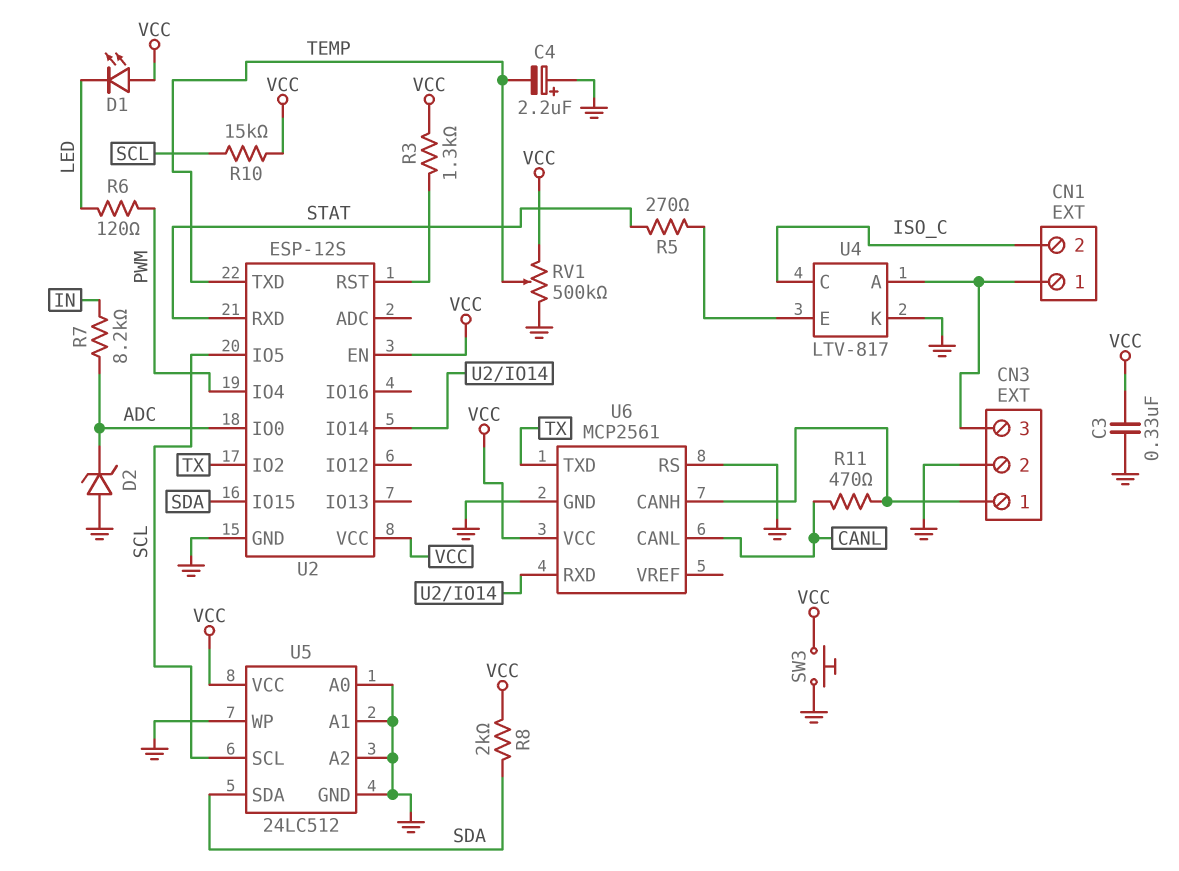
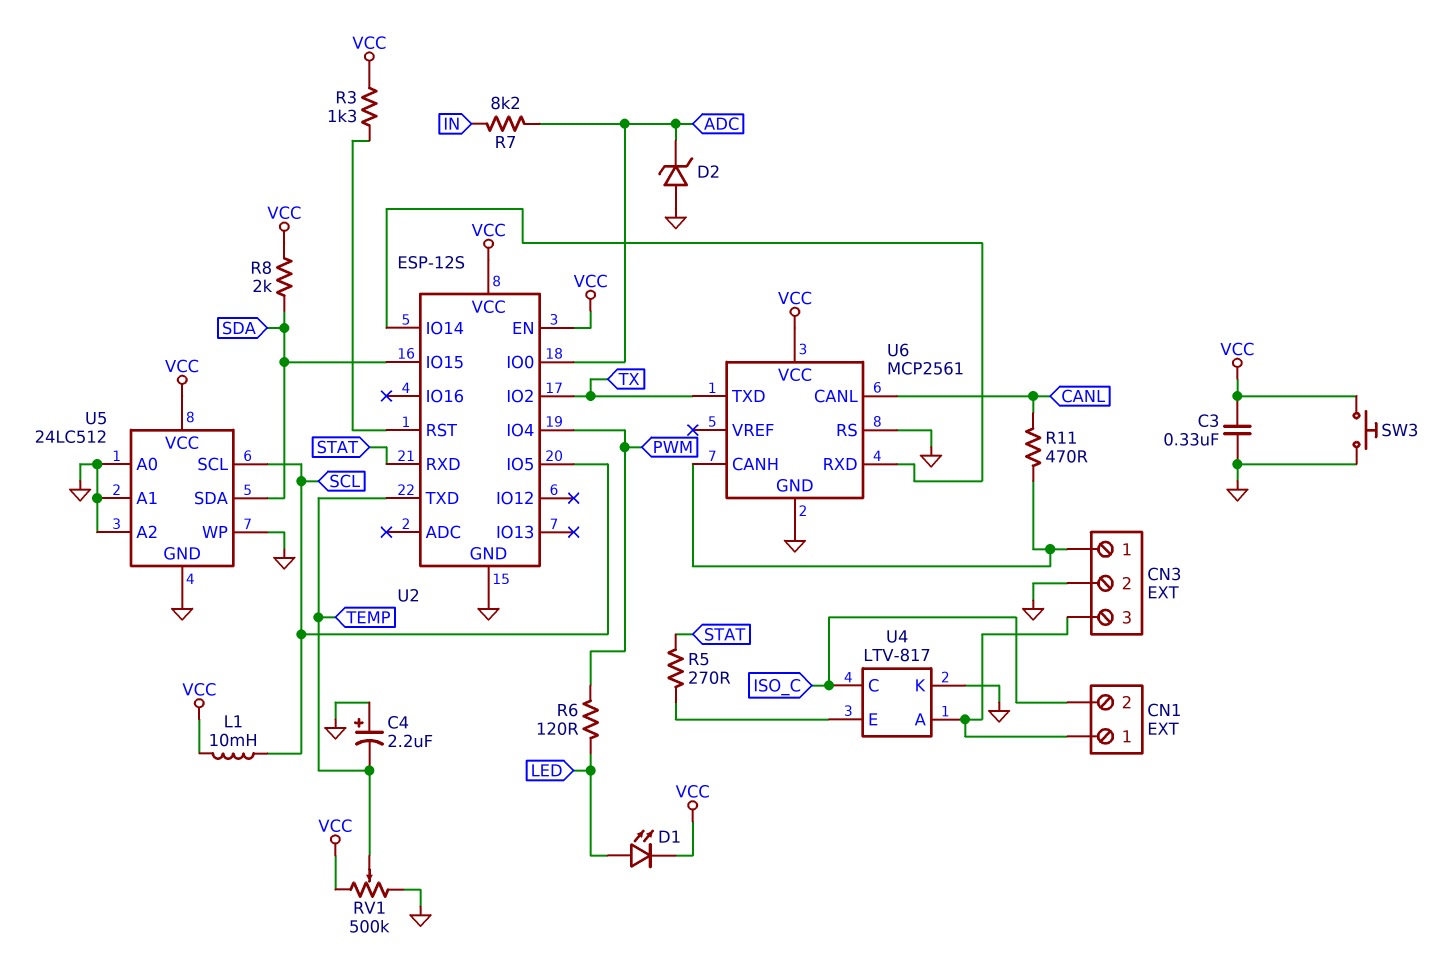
D1: LED (A VCC, K LED) -> LED (A LED, K VCC)
L1: none -> 10mH (SCL, VCC)
R10: 15k (SCL, VCC) -> none

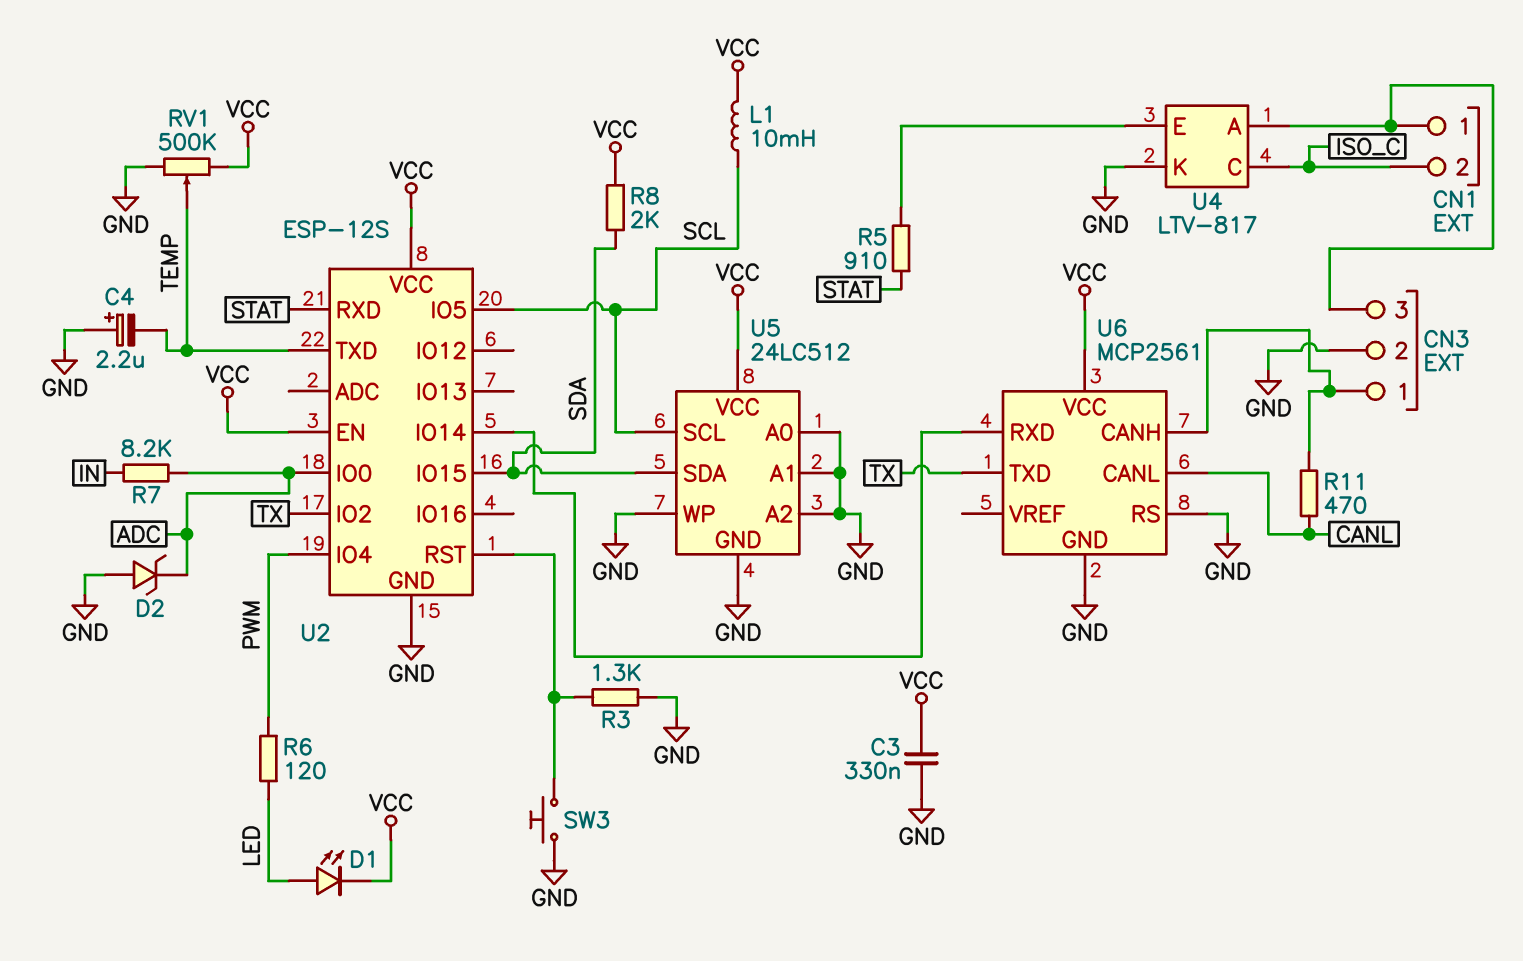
R3: 1.3k (U2/RST, VCC) -> 1.3k (GND, U2/RST)
R5: 270 (STAT, U4/E) -> 910 (STAT, U4/E)
SW3: button (GND, VCC) -> button (GND, U2/RST)

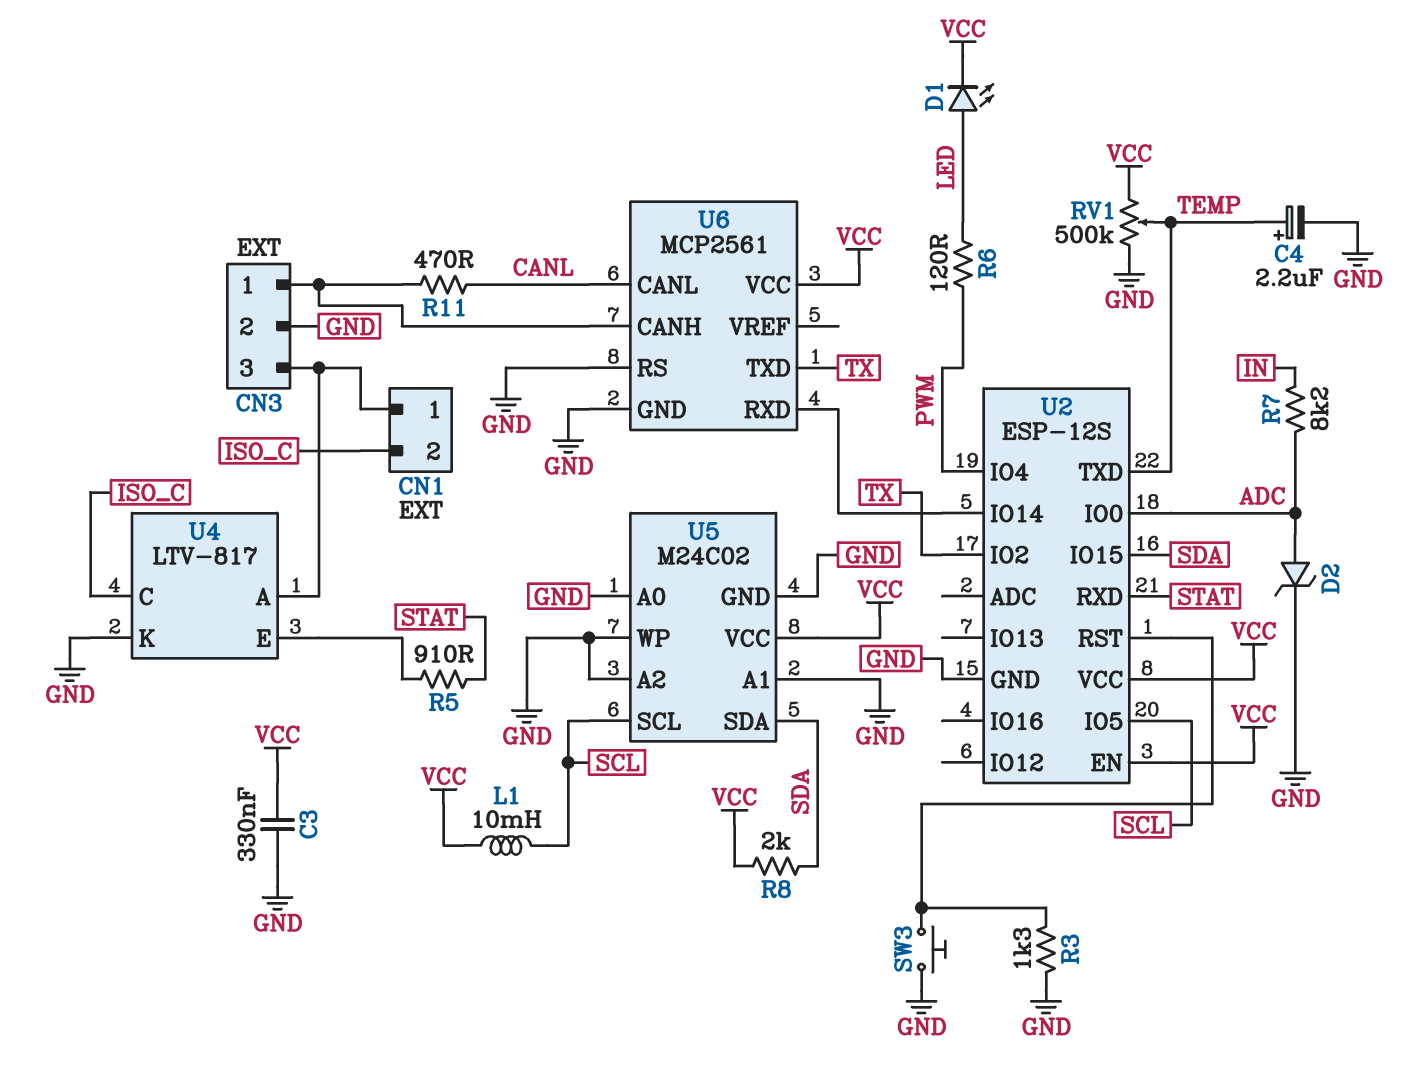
C4: 2.2uF (plus GND, minus TEMP) -> 2.2uF (plus TEMP, minus GND)
D2: zener (A GND, K ADC) -> zener (A ADC, K GND)
U5: 24LC512 -> M24C02

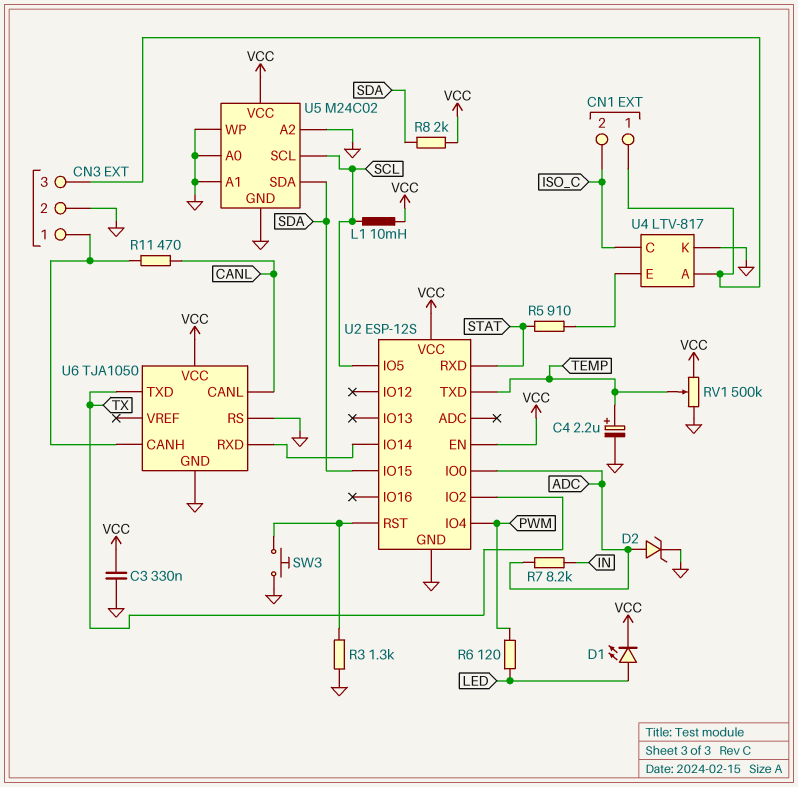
U6: MCP2561 -> TJA1050

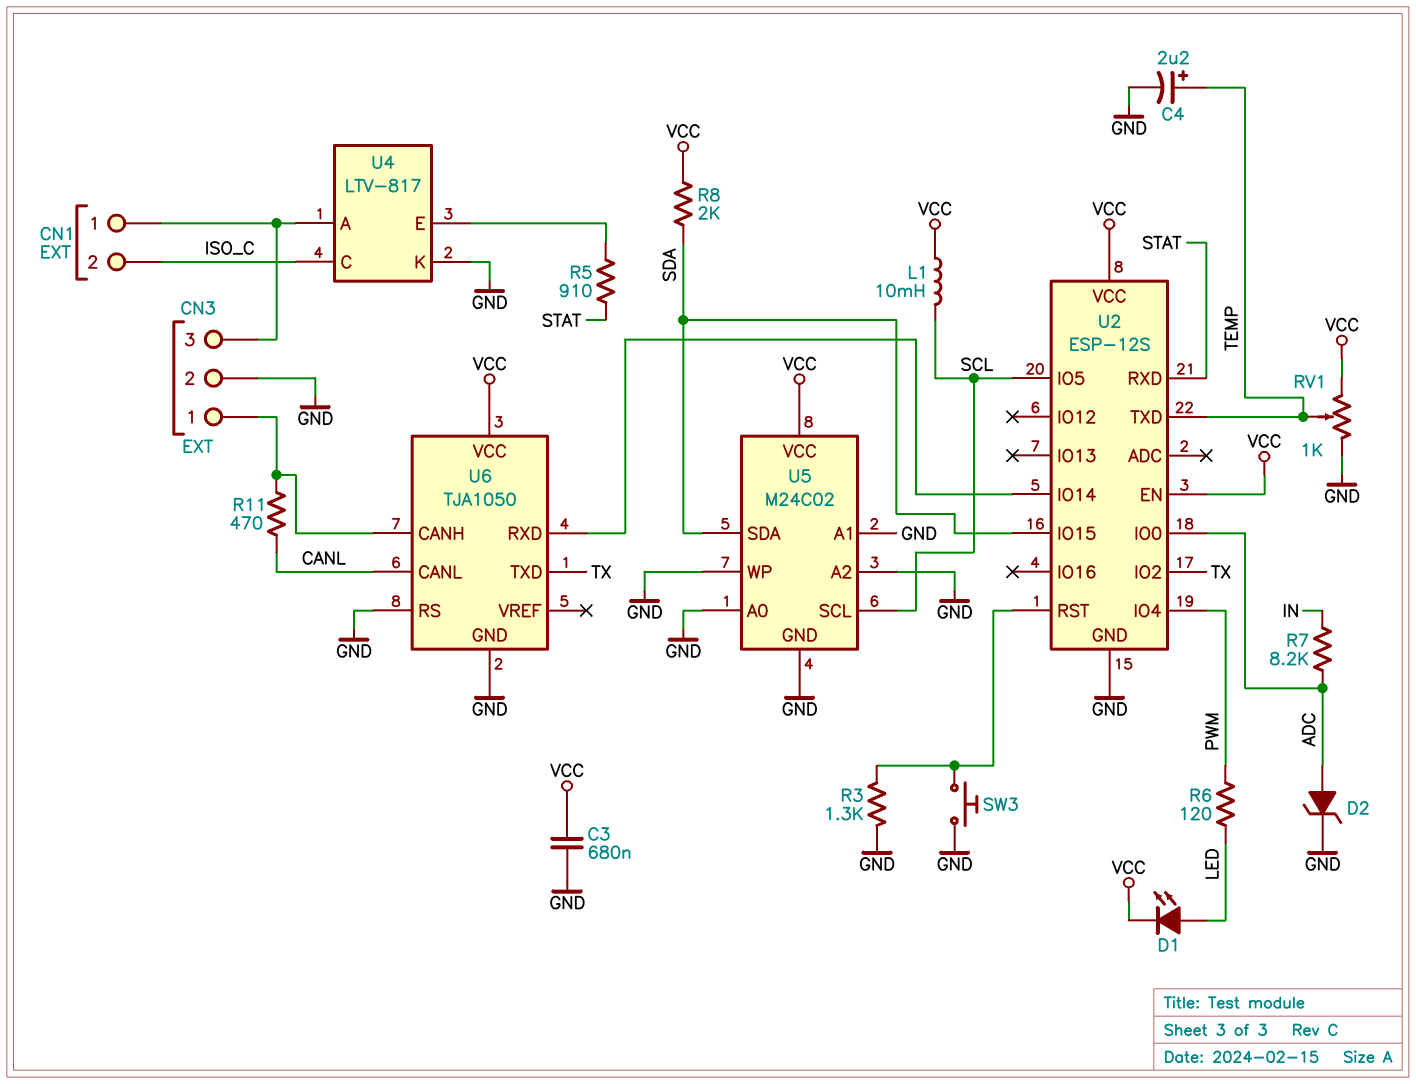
C3: 330nF (GND, VCC) -> 680nF (GND, VCC)
RV1: 500k (GND, VCC, wiper TEMP) -> 1k (GND, VCC, wiper TEMP)

